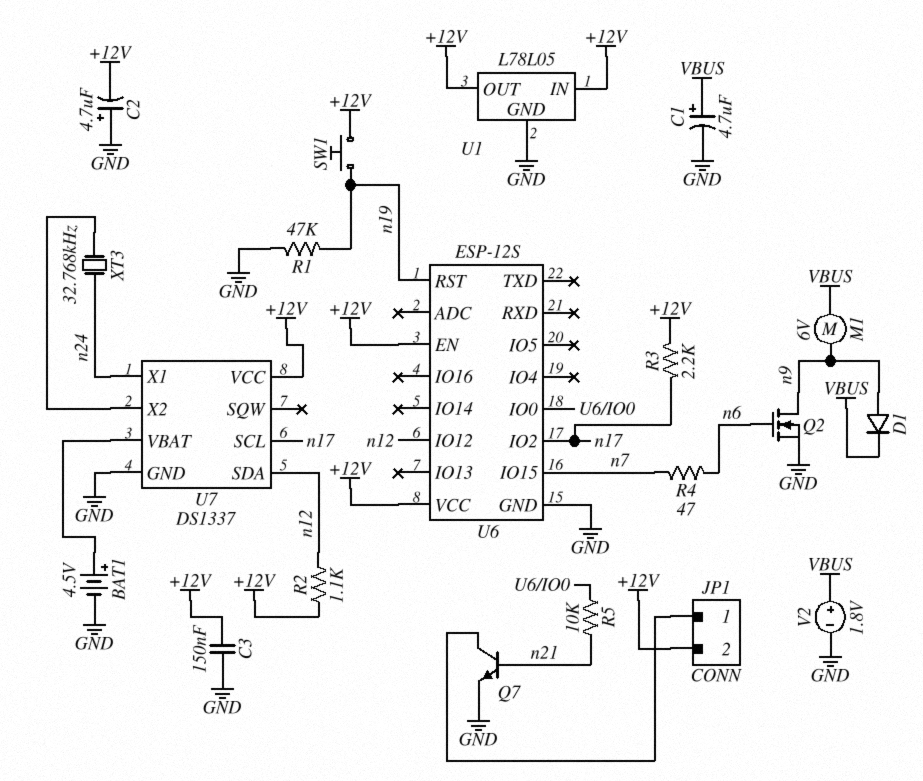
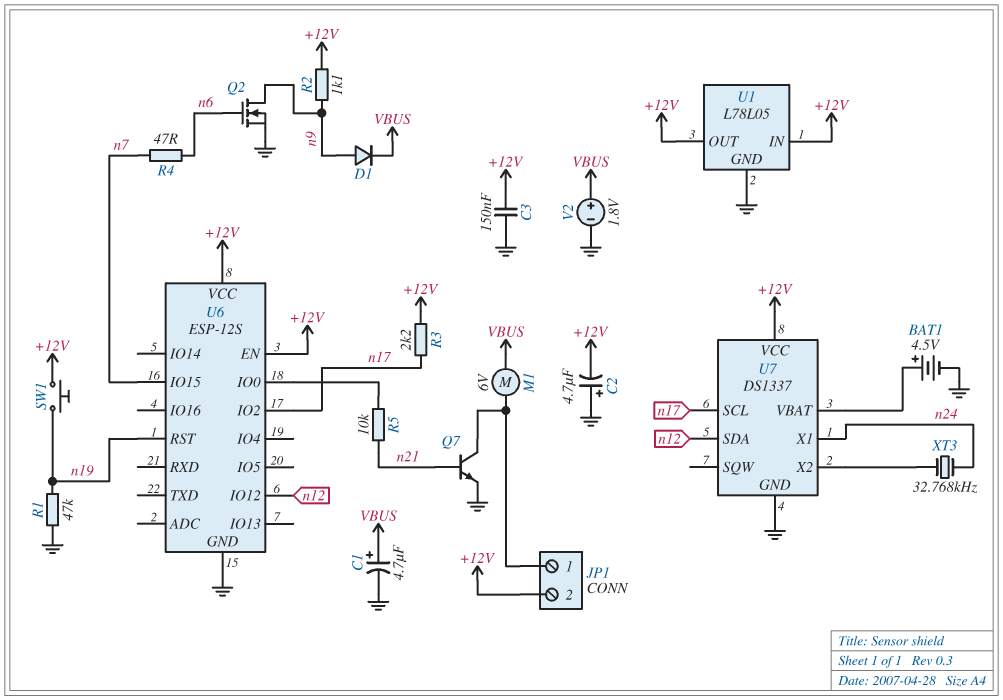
M1: motor 6V (VBUS, n9) -> motor 6V (JP1/1, VBUS)
R2: 1.1k (+12V, n12) -> 1.1k (+12V, n9)

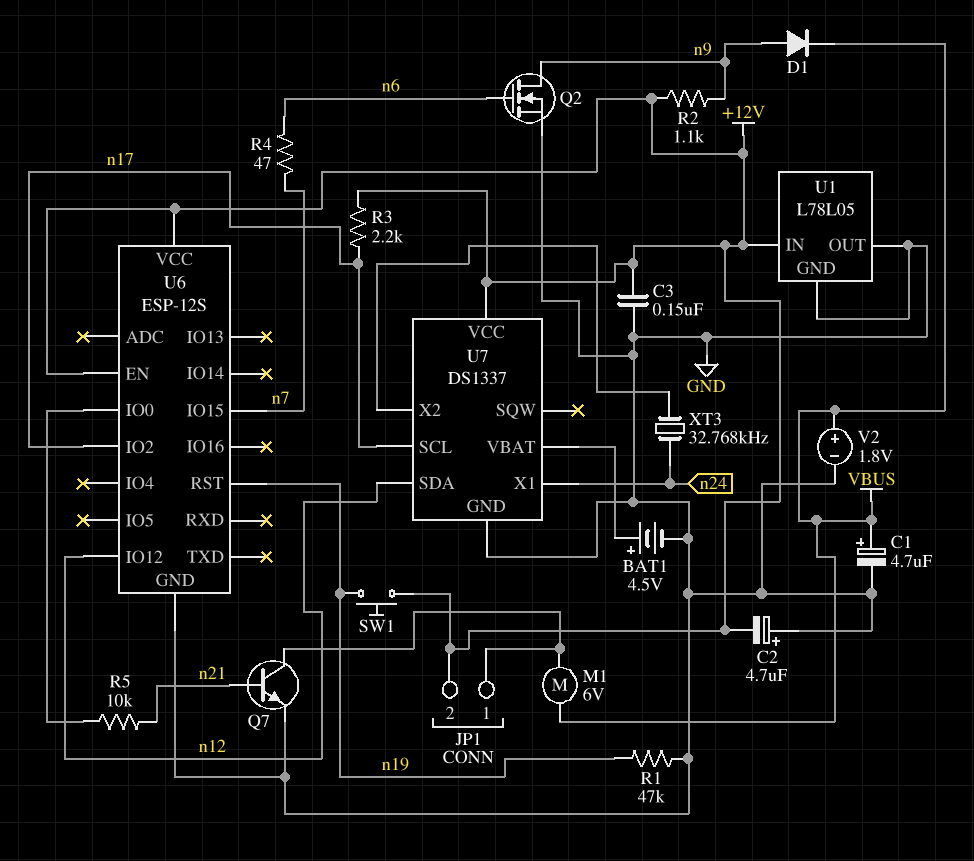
U1 pin OUT: +12V -> GND

